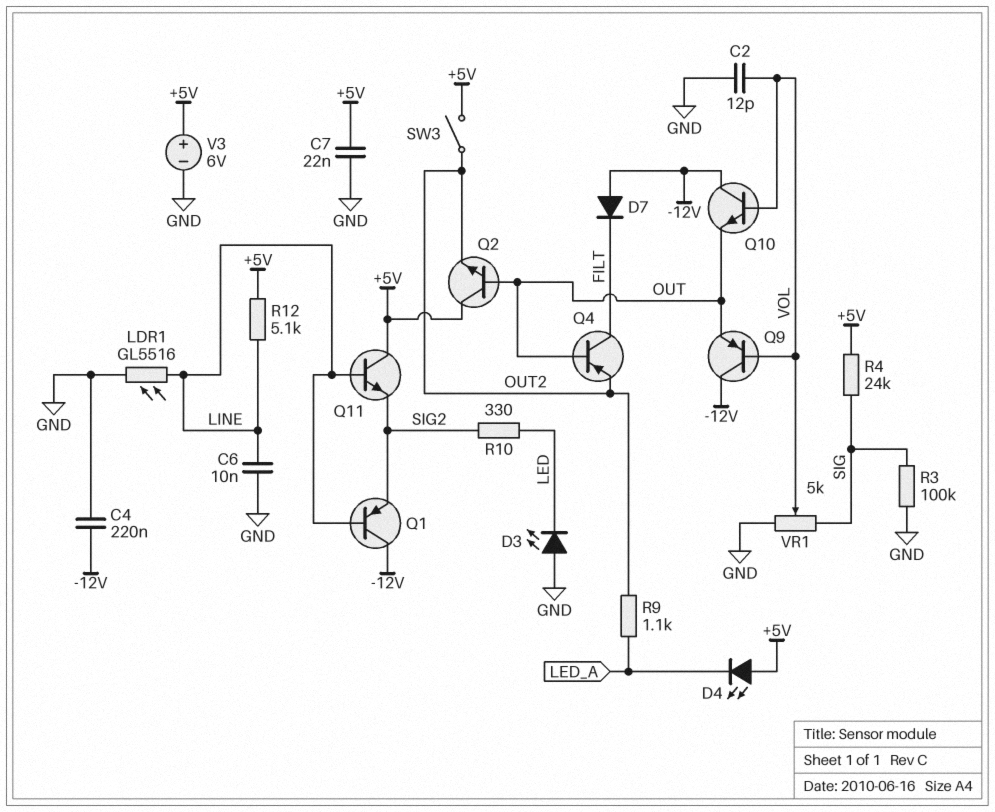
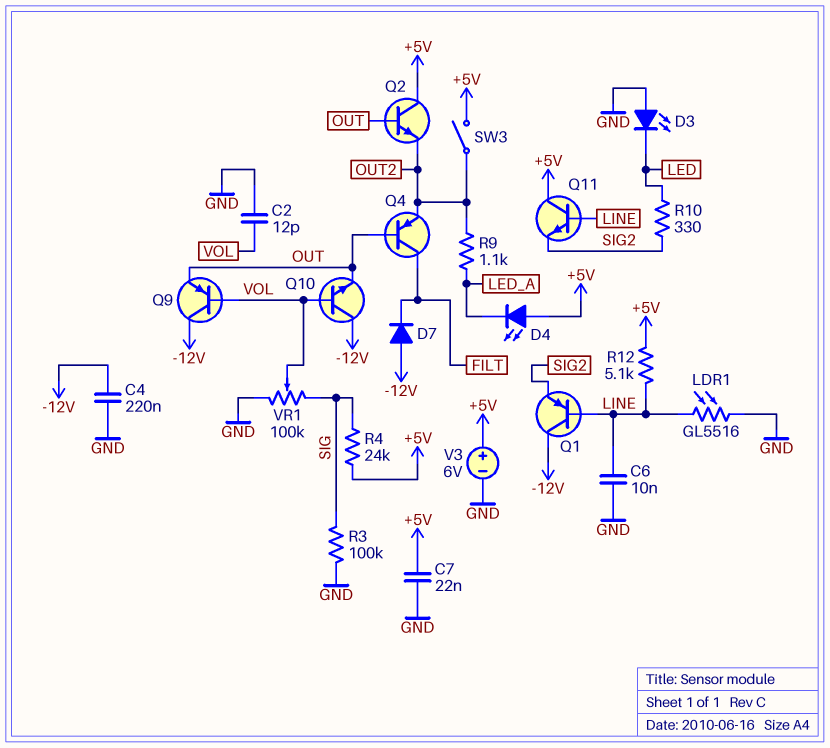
VR1: 5k (GND, SIG, wiper VOL) -> 100k (GND, SIG, wiper VOL)

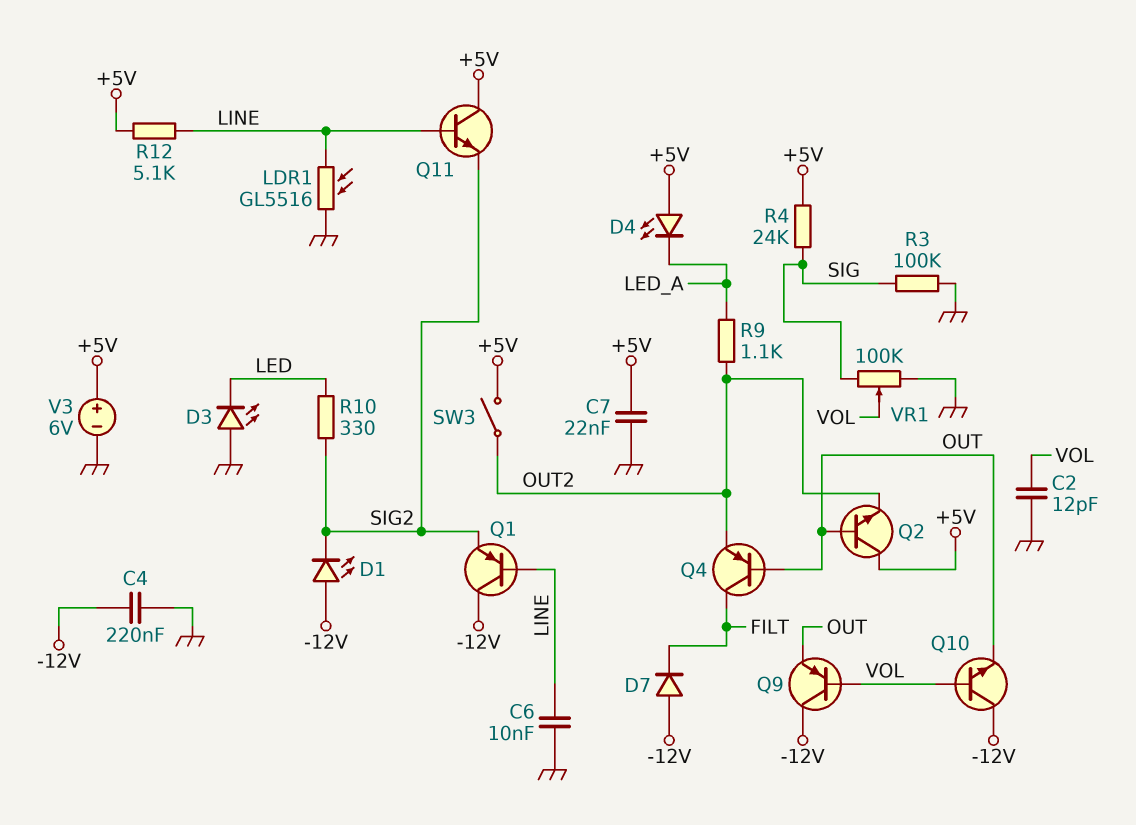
D1: none -> LED (A -12V, K SIG2)

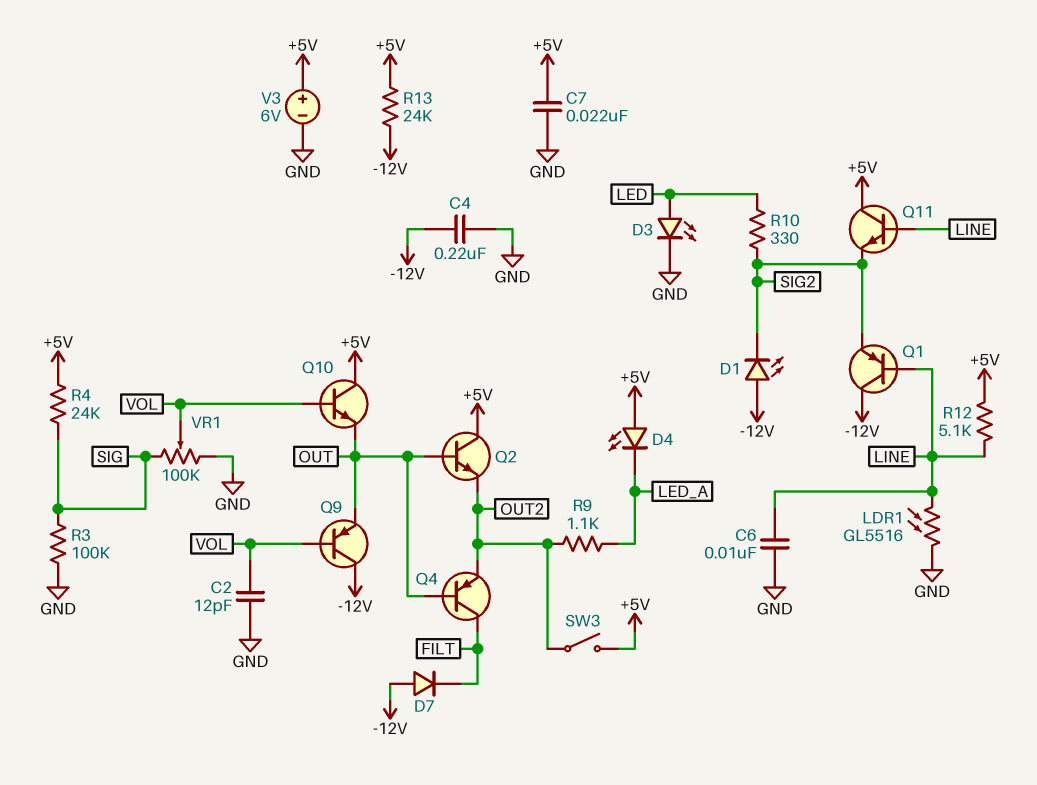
D3: LED (A GND, K LED) -> LED (A LED, K GND)
Q10: NPN (B VOL, C -12V, E OUT) -> NPN (B VOL, C +5V, E OUT)
R13: none -> 24k (+5V, -12V)

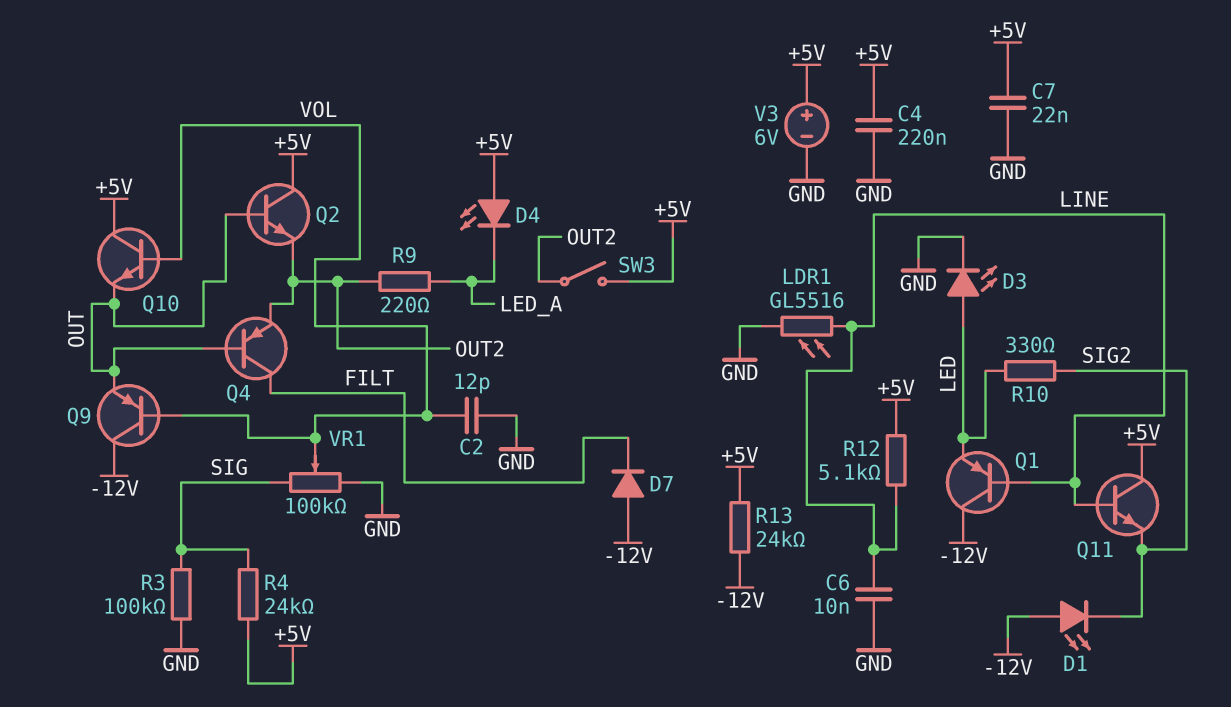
C4: 220nF (-12V, GND) -> 220nF (+5V, GND)
Q1: PNP (B LINE, C -12V, E SIG2) -> PNP (B LINE, C -12V, E LED)
R9: 1.1k (LED_A, OUT2) -> 220 (LED_A, OUT2)

